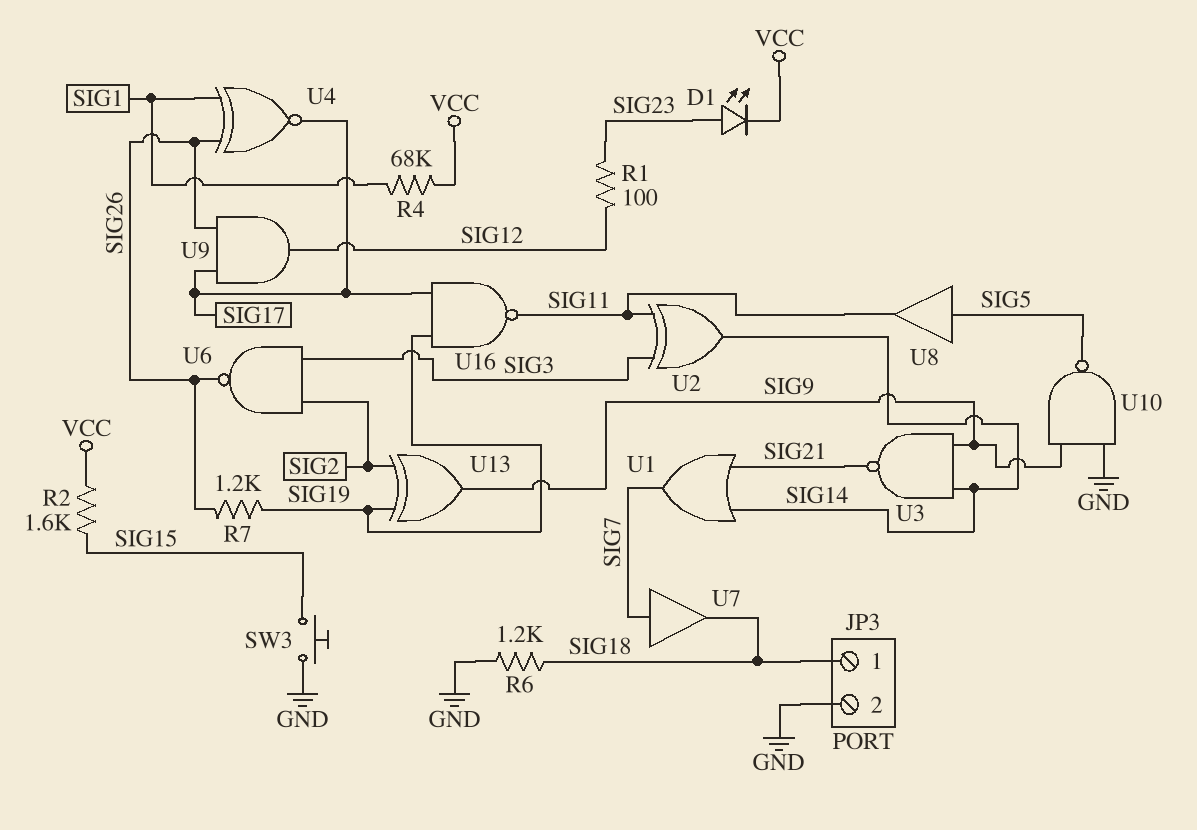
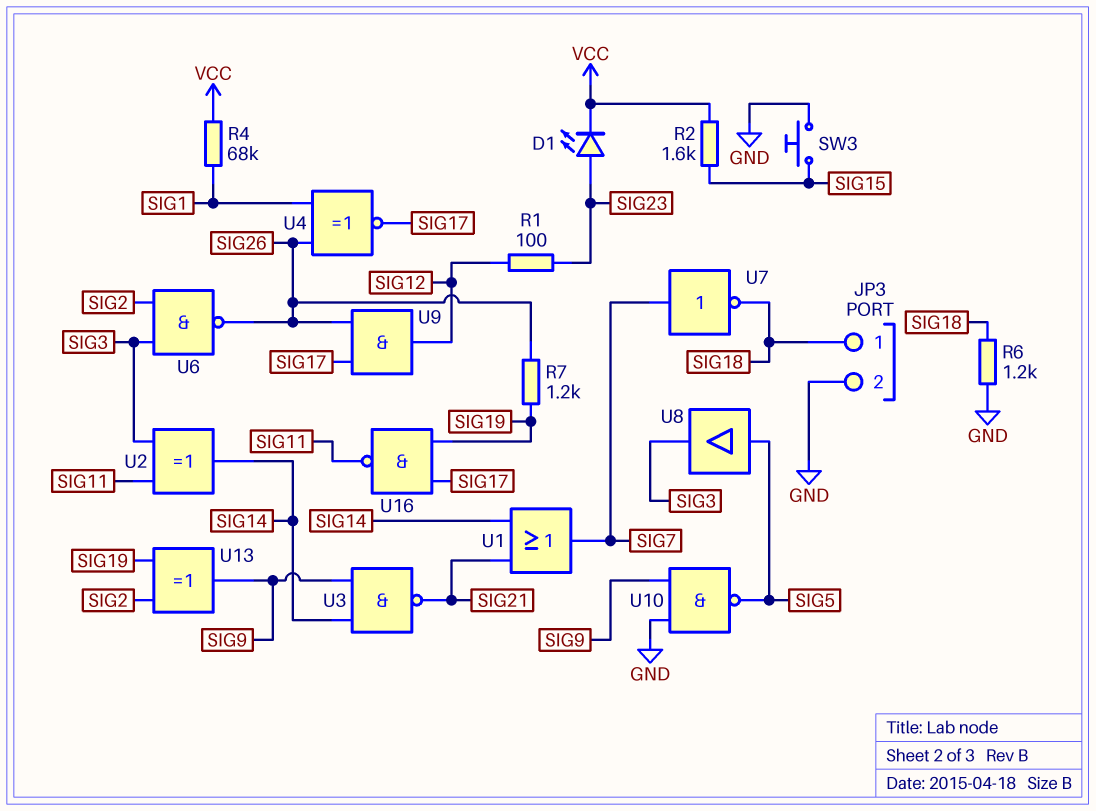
U7: buffer (in SIG7, out SIG18) -> NOT (in SIG7, out SIG18)
U8: buffer (in SIG5, out SIG11) -> buffer (in SIG5, out SIG3)

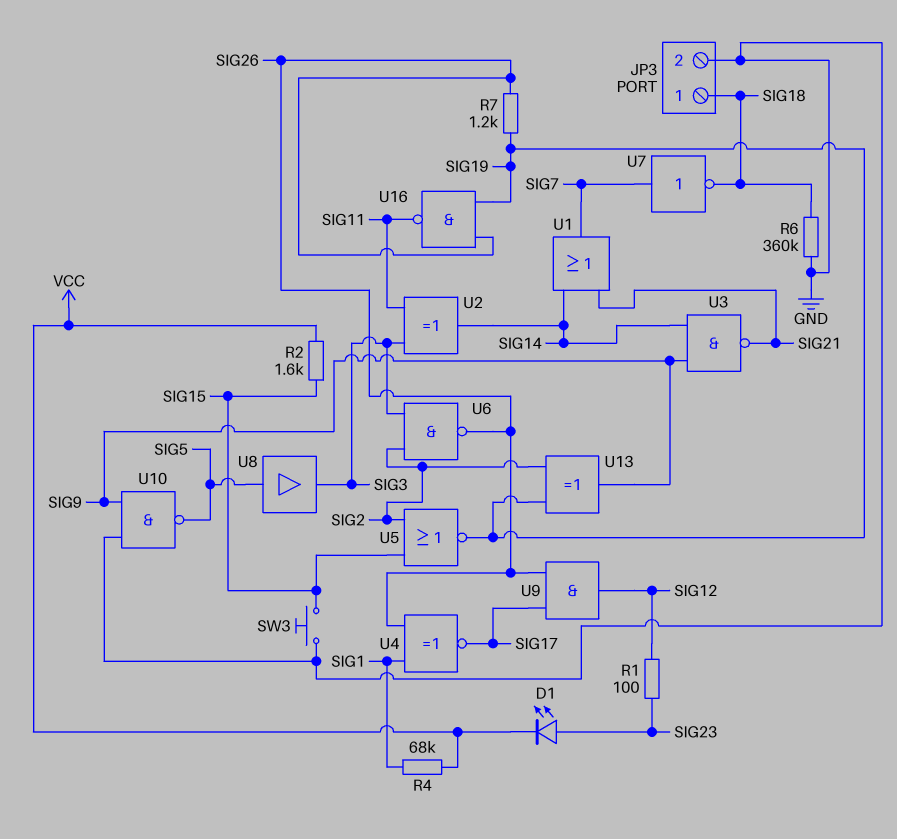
R6: 1.2k (GND, SIG18) -> 360k (GND, SIG18)
U5: none -> NOR (in SIG2, in SIG15, out SIG19)
U16: NAND (in SIG17, in SIG19, out SIG11) -> NAND (in SIG19, in SIG26, out SIG11)

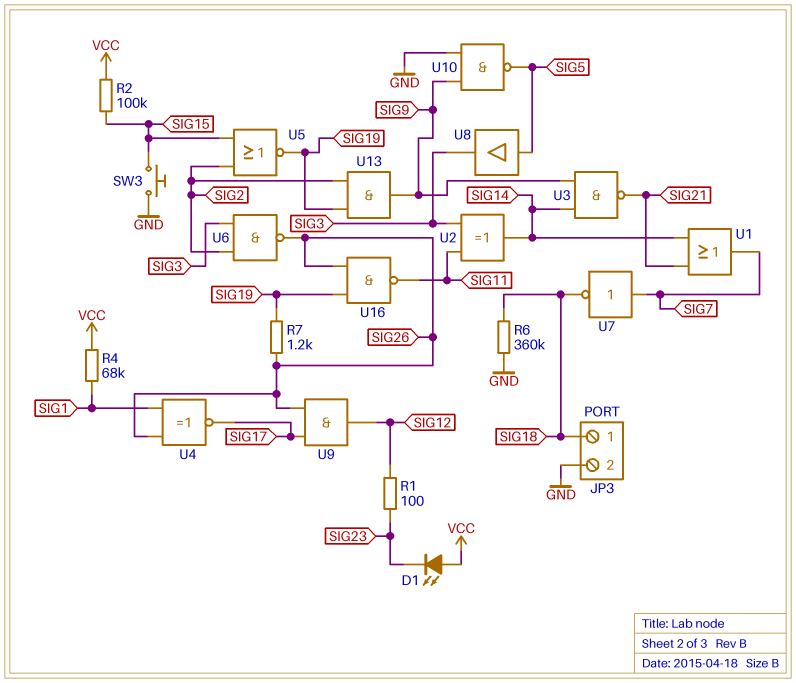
D1: LED (A SIG23, K VCC) -> LED (A VCC, K SIG23)
R2: 1.6k (SIG15, VCC) -> 100k (SIG15, VCC)
U13: XOR (in SIG2, in SIG19, out SIG9) -> AND (in SIG2, in SIG19, out SIG9)

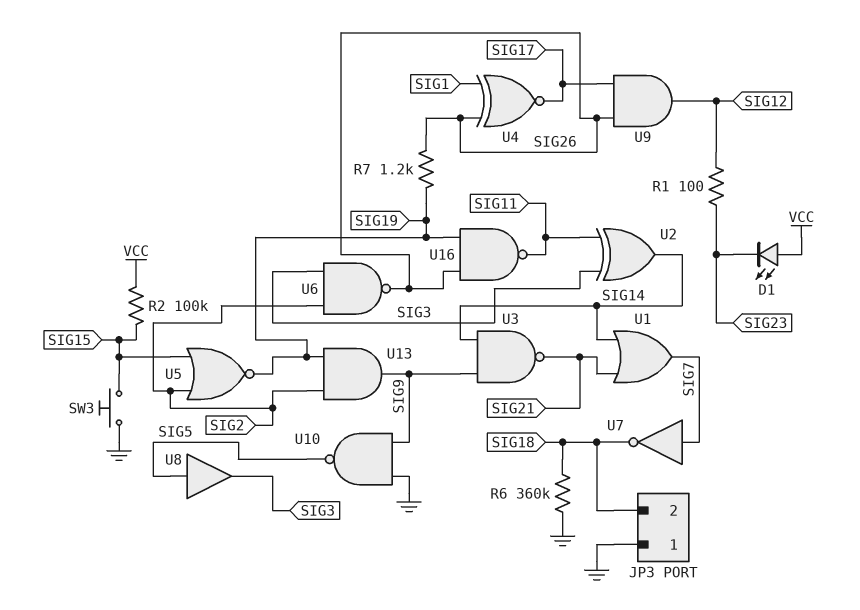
JP3 pin 1: SIG18 -> GND
JP3 pin 2: GND -> SIG18
R4: 68k (SIG1, VCC) -> none

